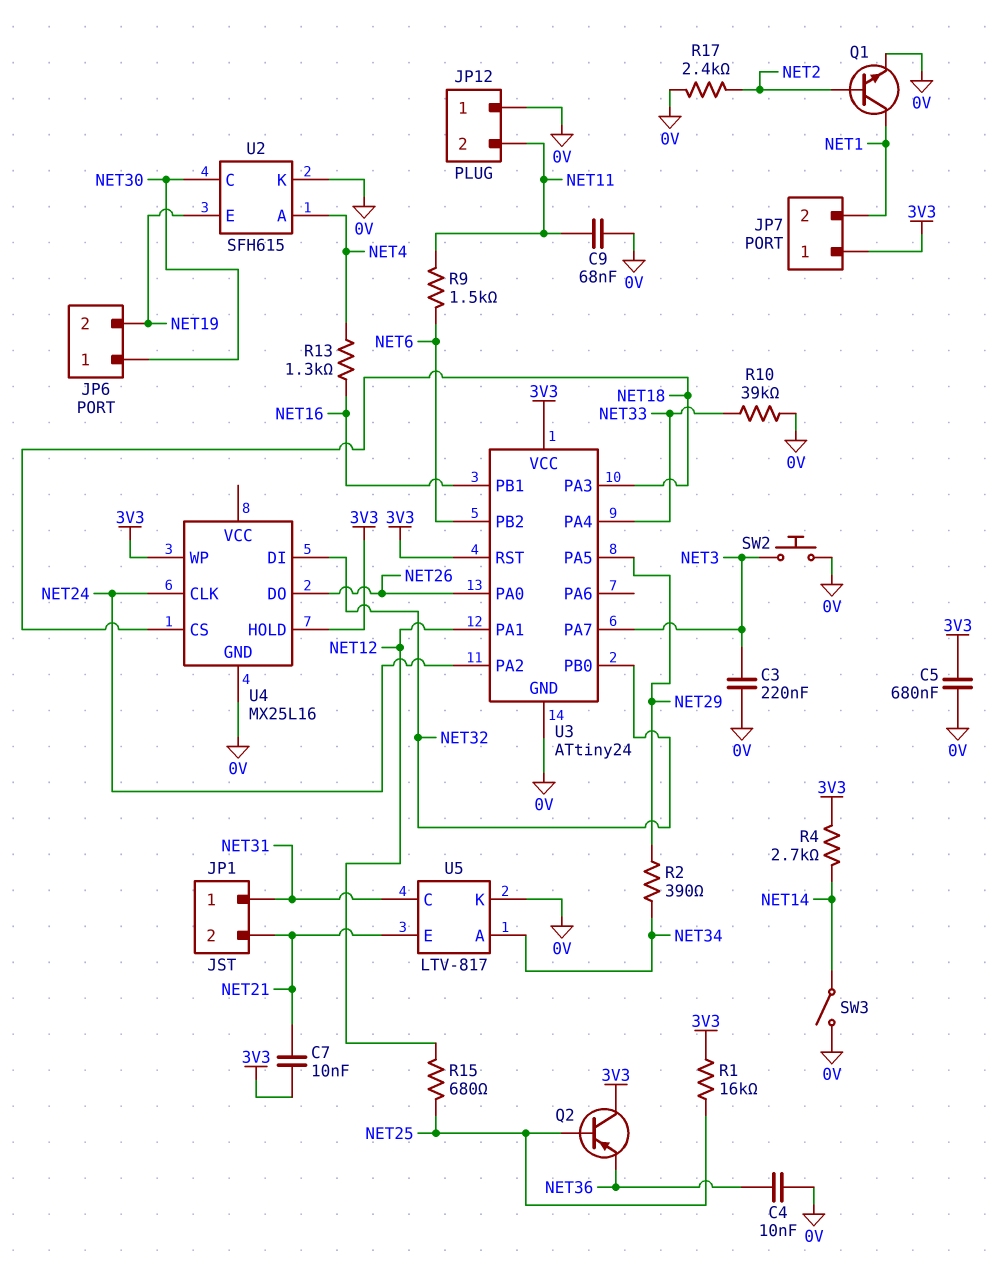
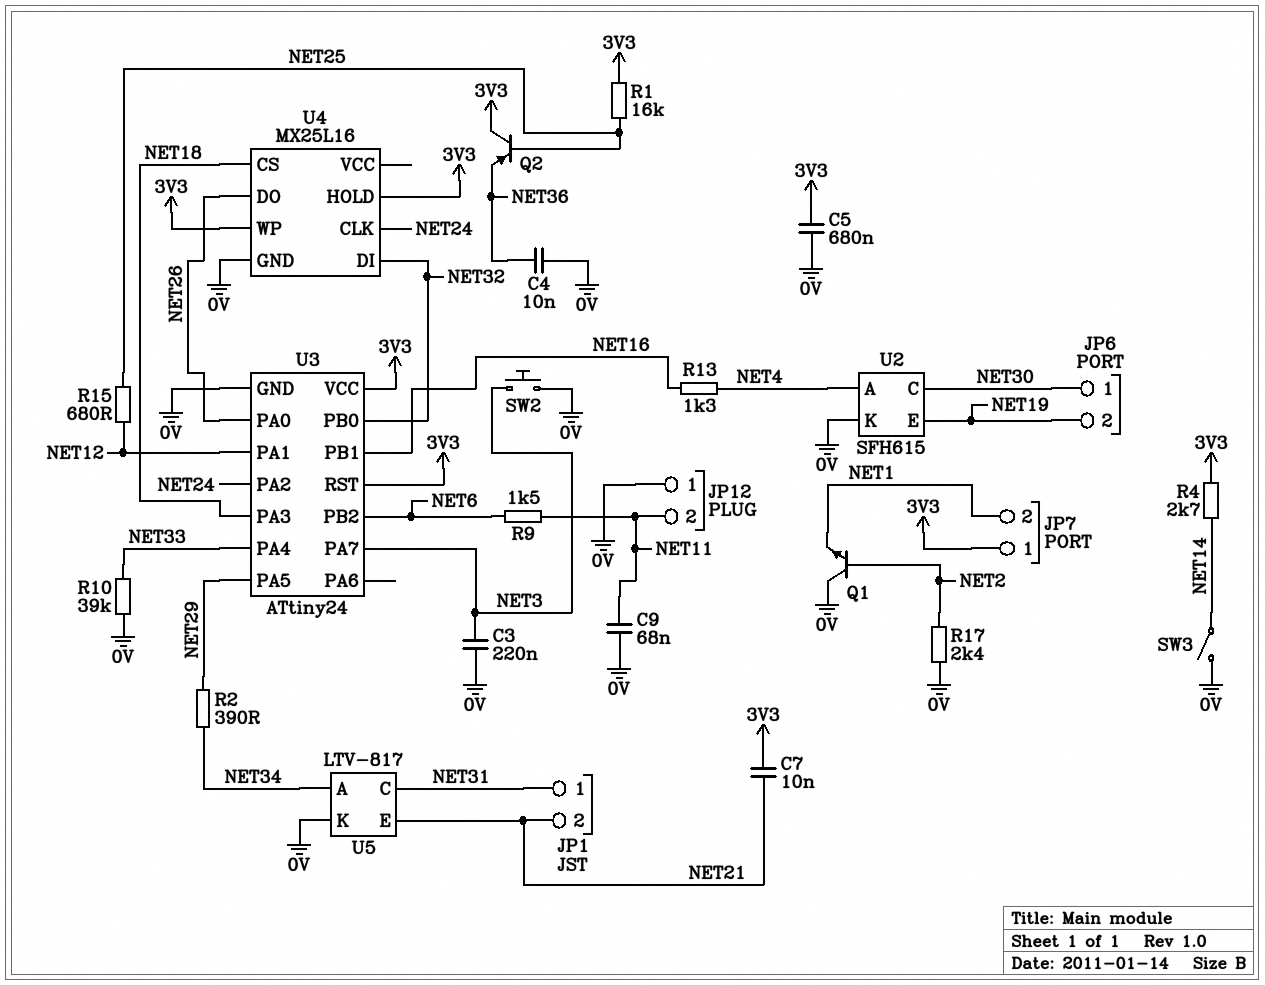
Q1: NPN (B NET2, C NET1, E 0V) -> NPN (B NET2, C 0V, E NET1)

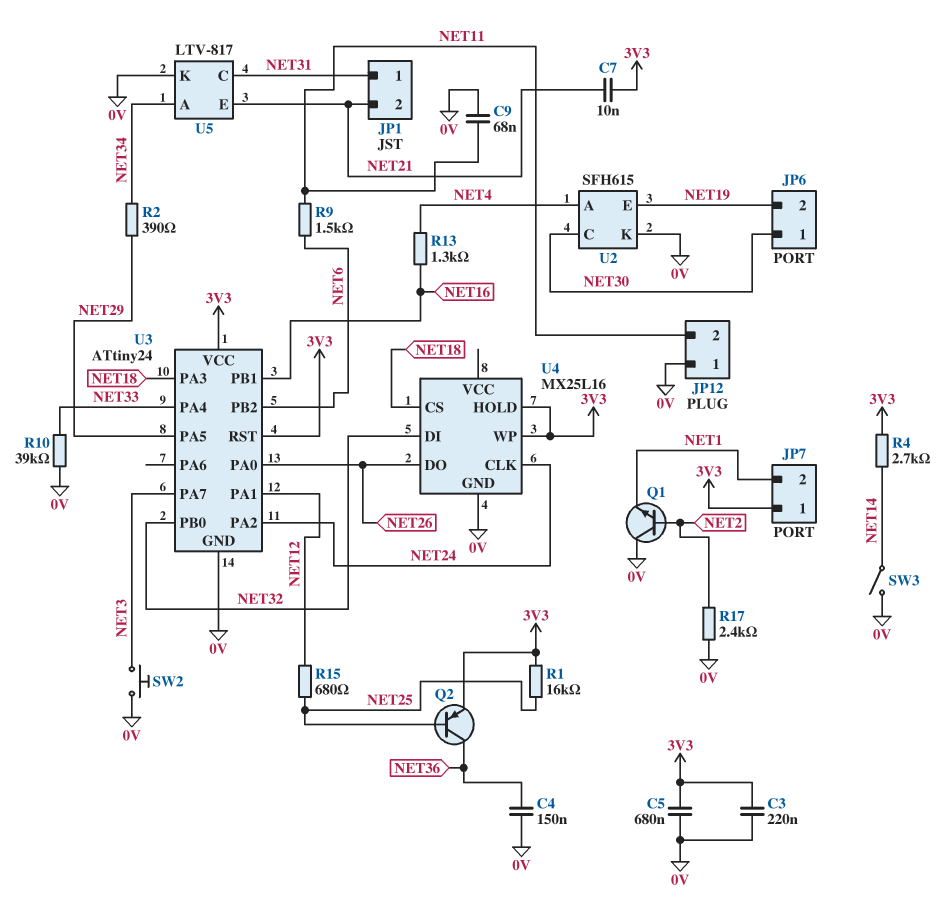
C3: 220nF (0V, NET3) -> 220nF (0V, 3V3)
C4: 10nF (0V, NET36) -> 150nF (0V, NET36)
Q2: PNP (B NET25, C 3V3, E NET36) -> PNP (B NET25, C NET36, E 3V3)

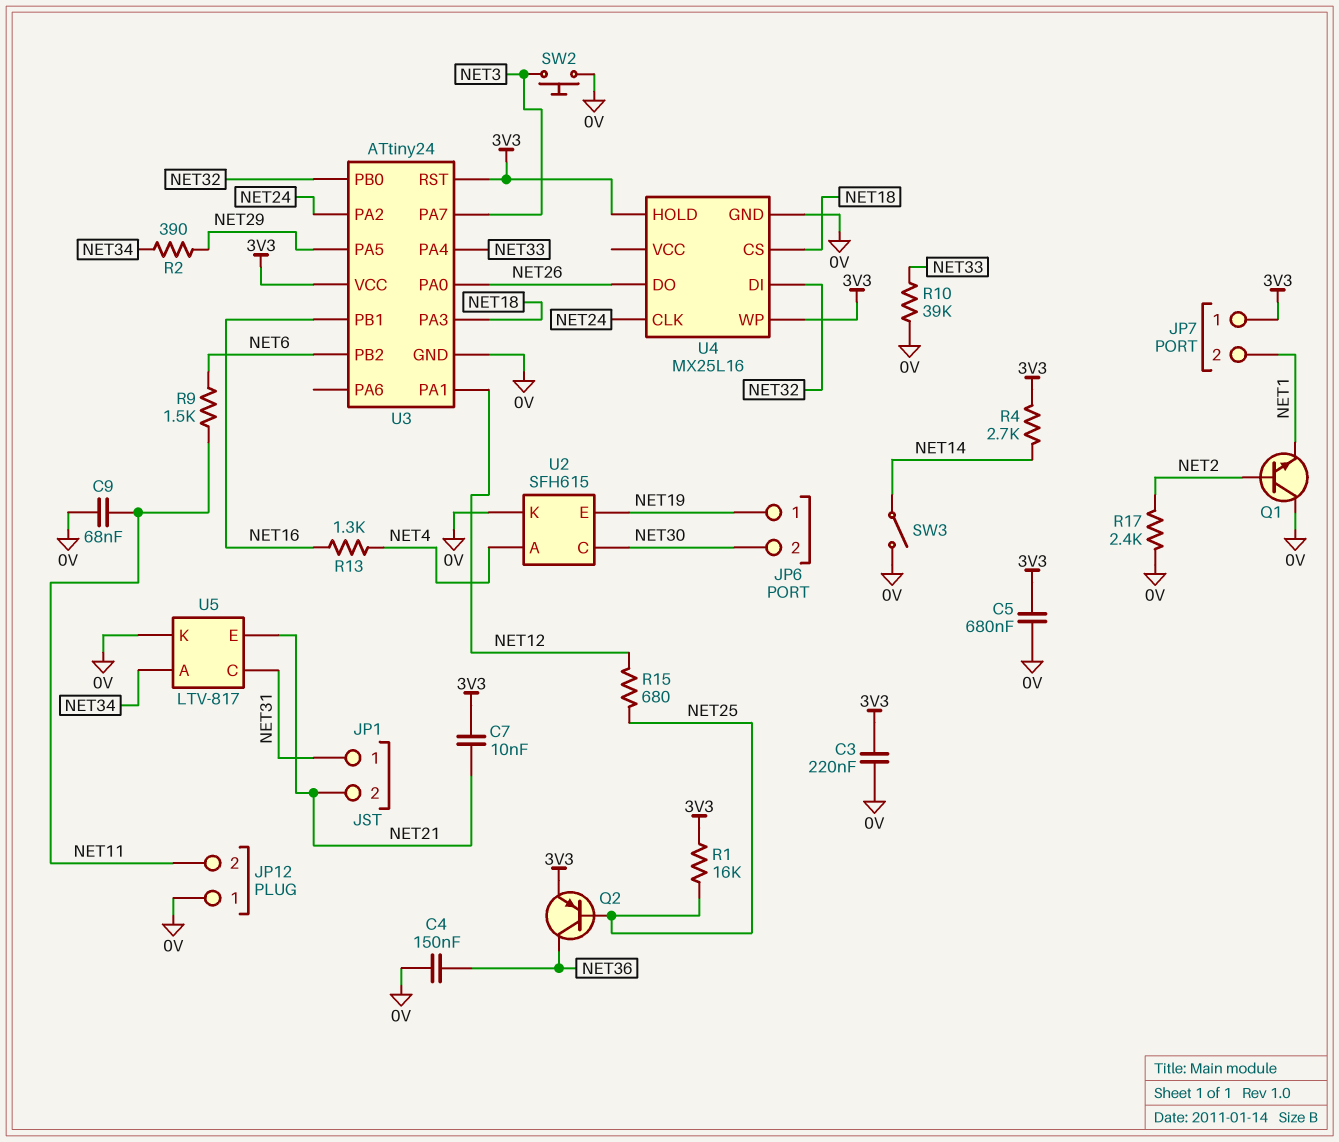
JP6 pin 1: NET30 -> NET19
JP6 pin 2: NET19 -> NET30

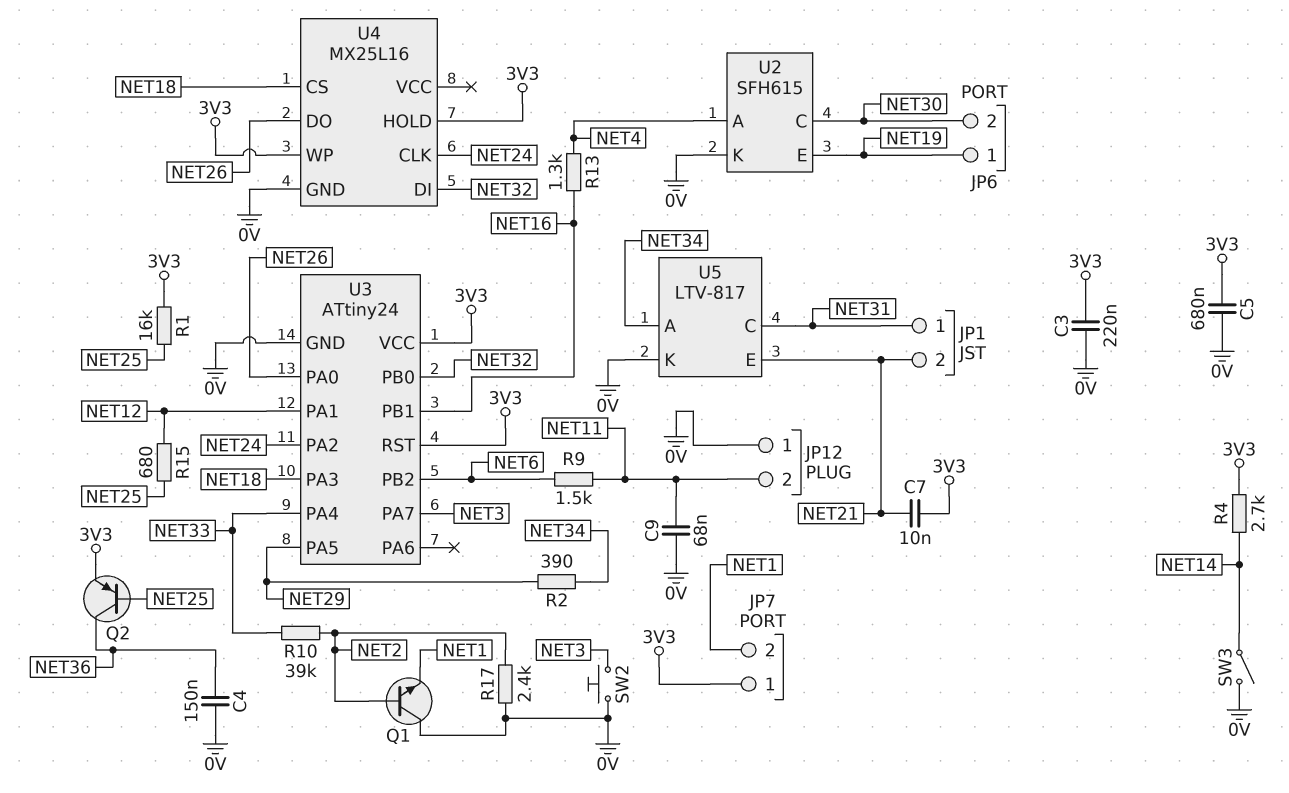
R10: 39k (0V, NET33) -> 39k (NET2, NET33)

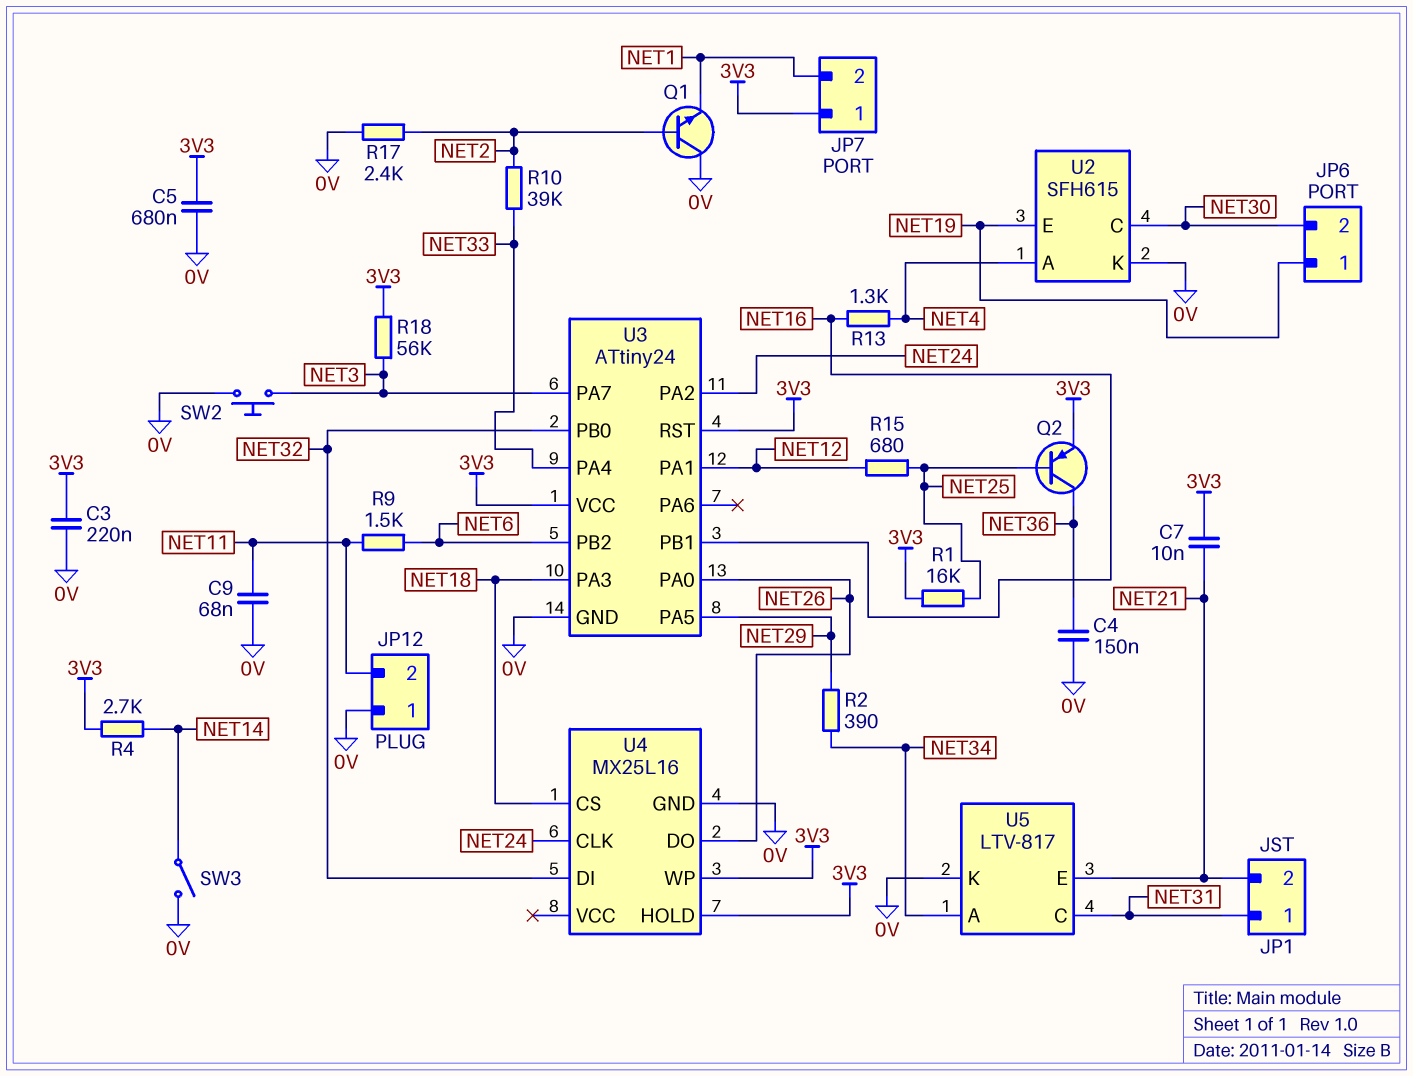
R18: none -> 56k (3V3, NET3)

